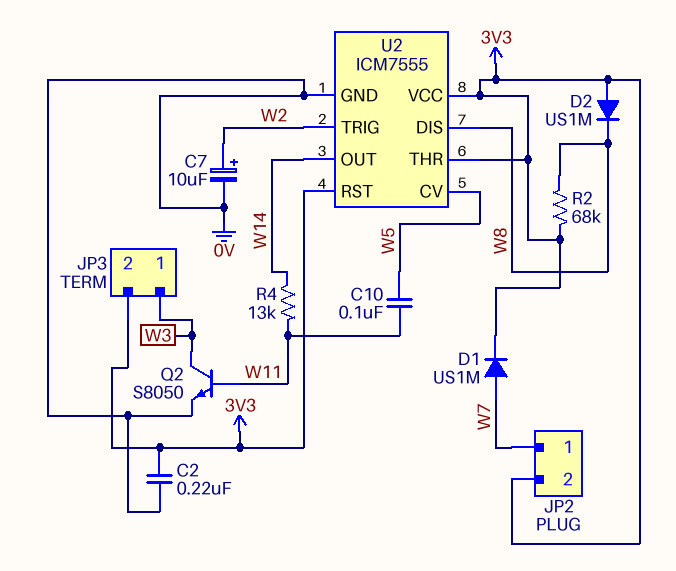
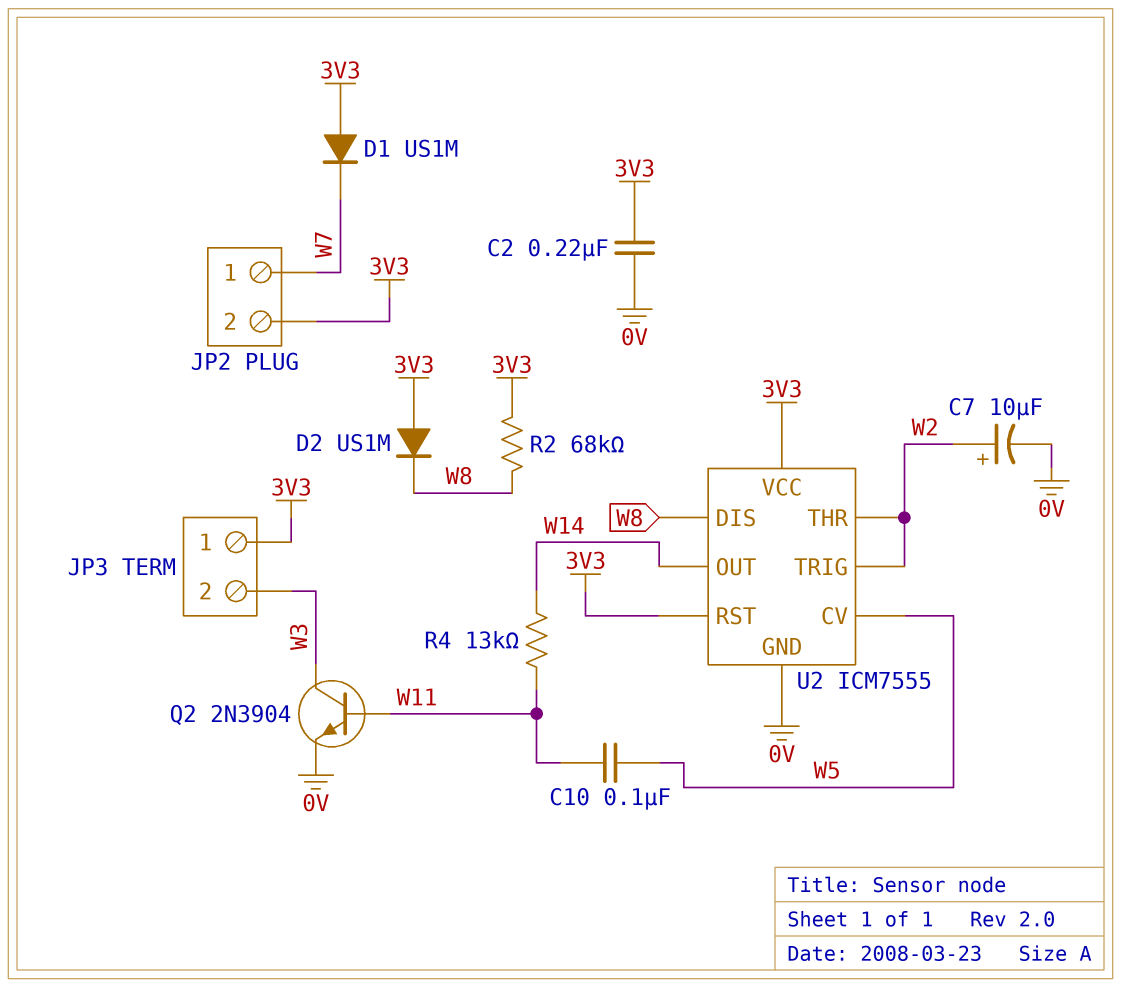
D1: diode US1M (A W7, K 3V3) -> diode US1M (A 3V3, K W7)
JP3 pin 1: W3 -> 3V3
JP3 pin 2: 3V3 -> W3
Q2: NPN S8050 (B W11, C W3, E 0V) -> NPN 2N3904 (B W11, C W3, E 0V)
U2 pin THR: 3V3 -> W2

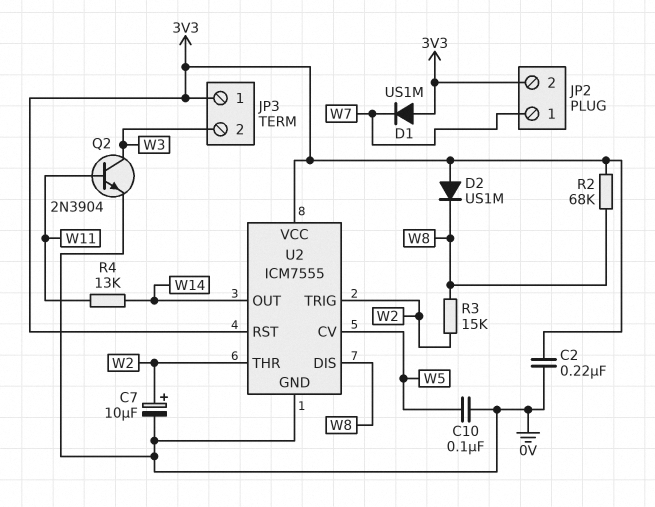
C10: 100nF (W5, W11) -> 100nF (0V, W5)
R3: none -> 15k (W2, W8)

